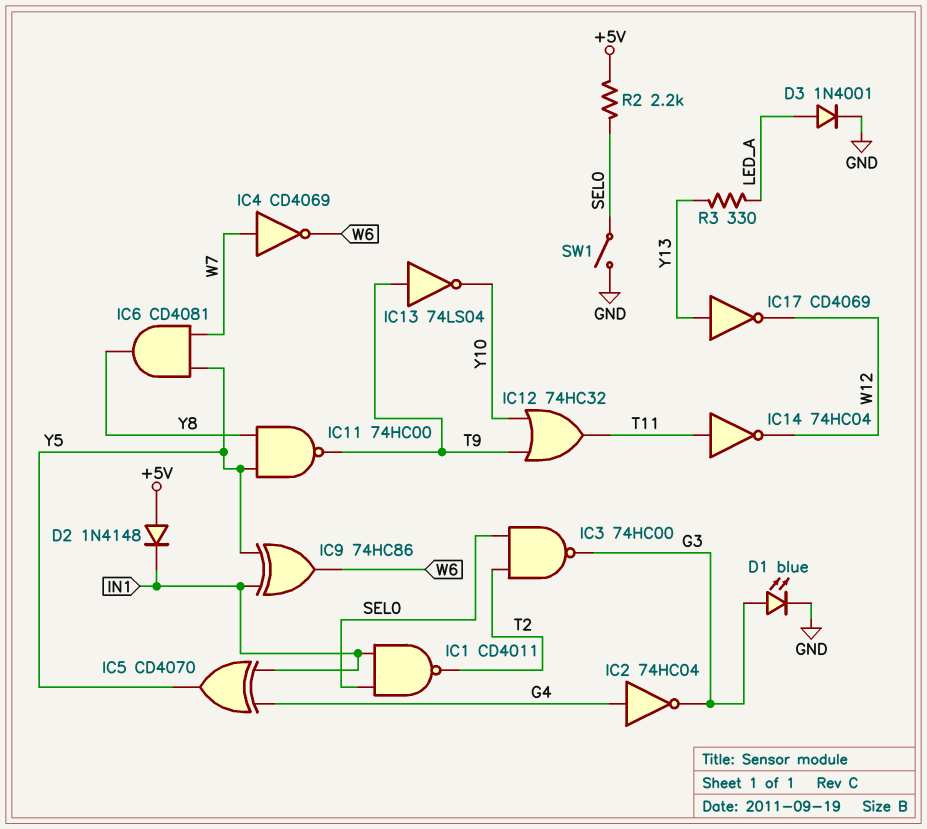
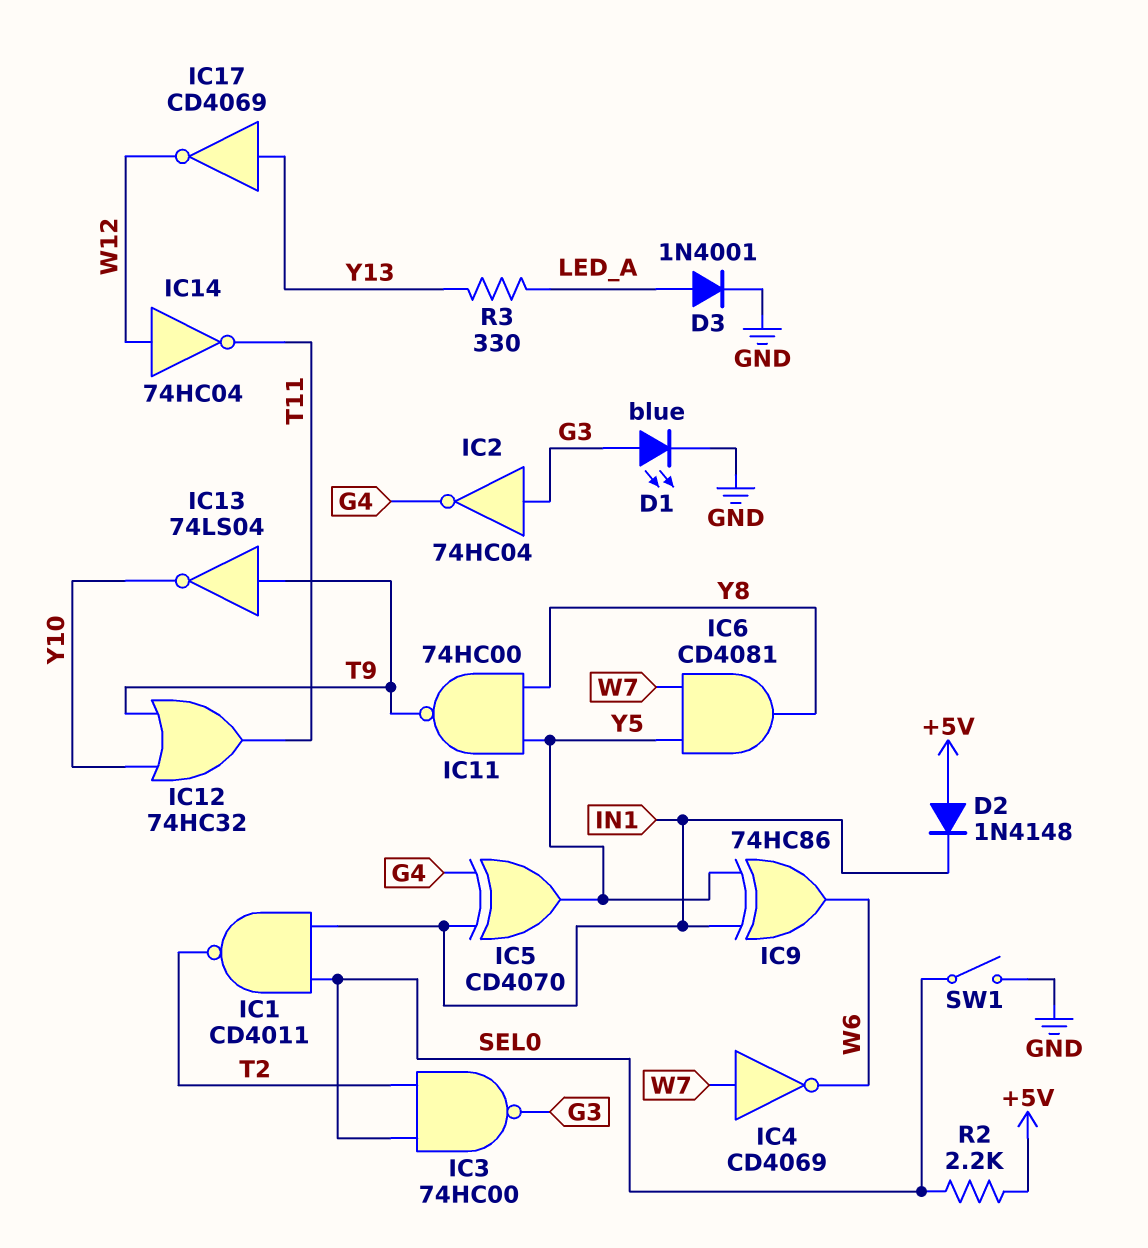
IC2: NOT 74HC04 (in G4, out G3) -> NOT 74HC04 (in G3, out G4)
IC14: NOT 74HC04 (in T11, out W12) -> NOT 74HC04 (in W12, out T11)

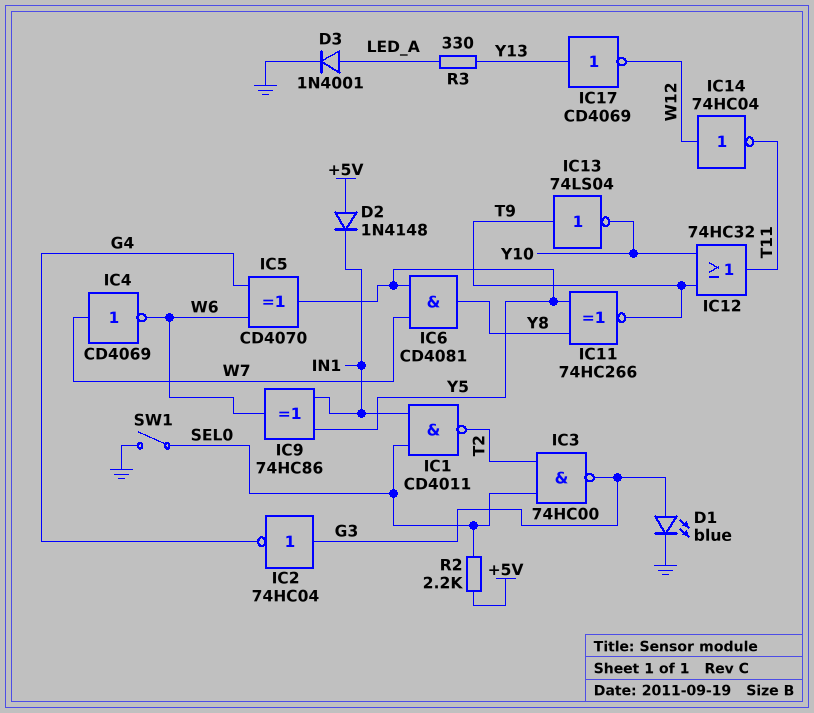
IC5: XOR CD4070 (in G4, in IN1, out Y5) -> XOR CD4070 (in G4, in W6, out Y5)
IC11: NAND 74HC00 (in Y5, in Y8, out T9) -> XNOR 74HC266 (in Y5, in Y8, out T9)

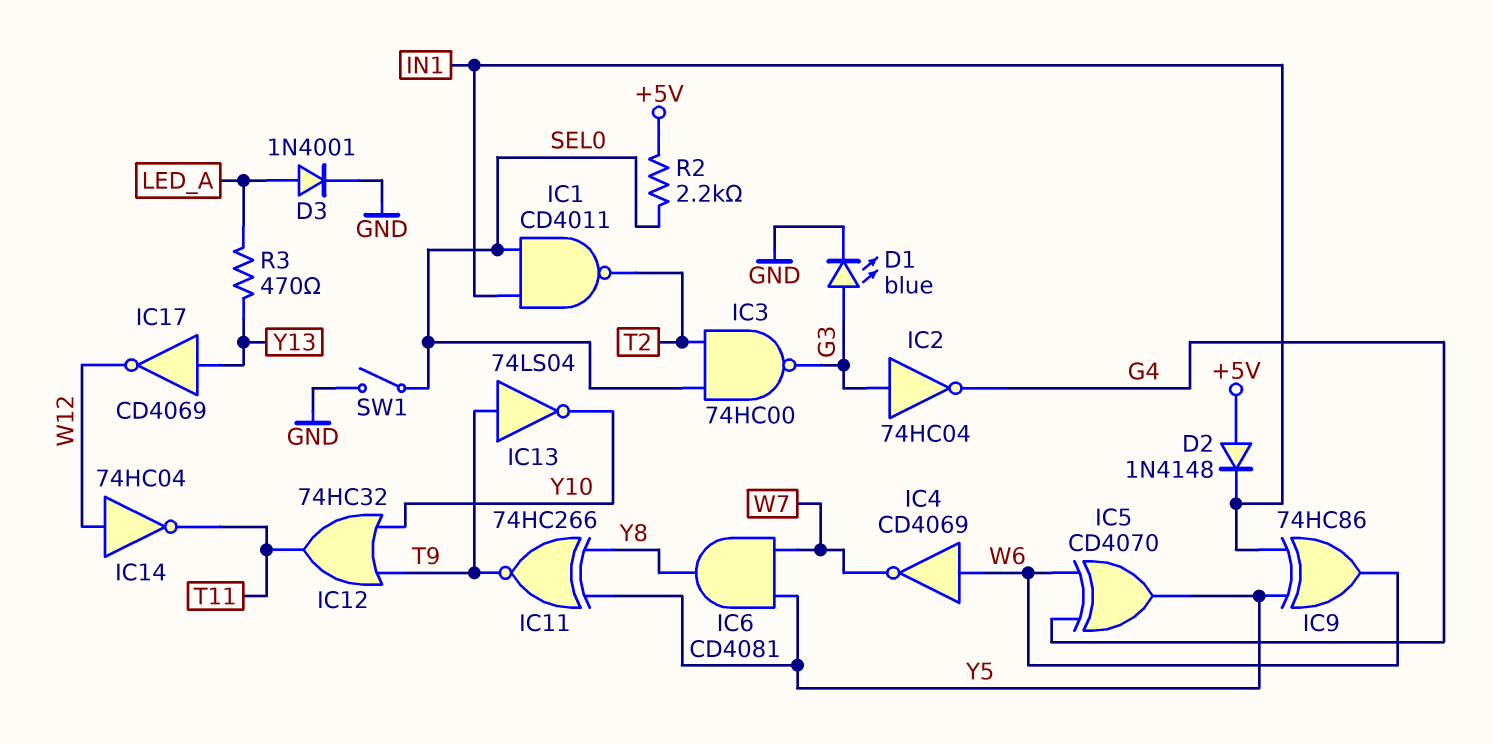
IC4: NOT CD4069 (in W7, out W6) -> NOT CD4069 (in W6, out W7)
R3: 330 (LED_A, Y13) -> 470 (LED_A, Y13)

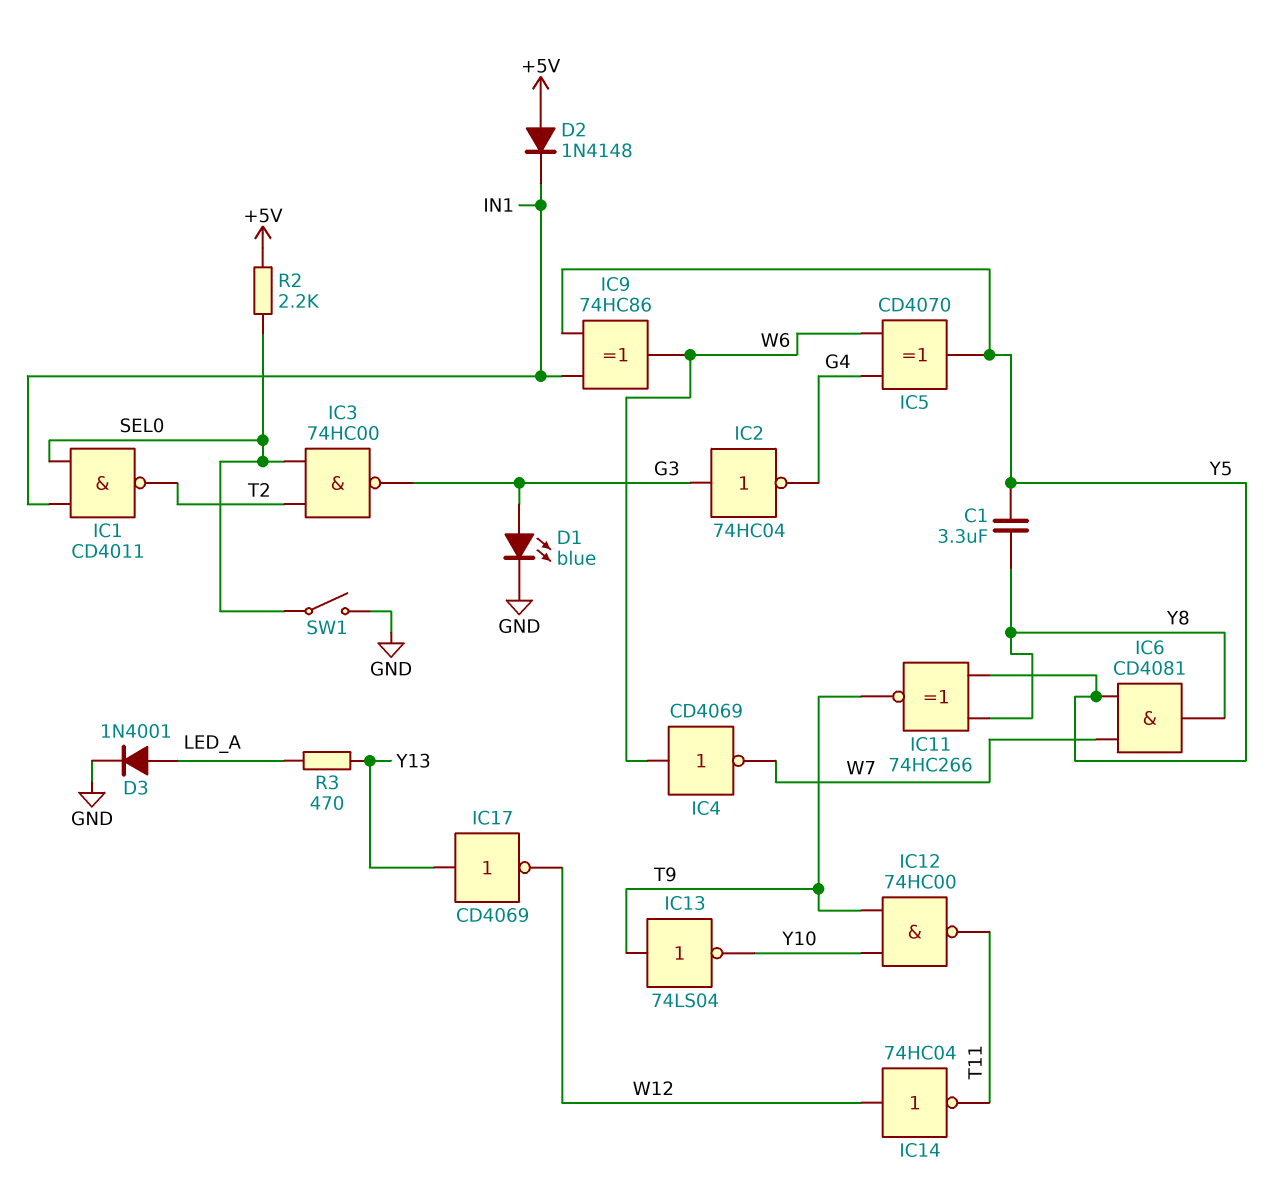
C1: none -> 3.3uF (Y5, Y8)
IC12: OR 74HC32 (in T9, in Y10, out T11) -> NAND 74HC00 (in T9, in Y10, out T11)

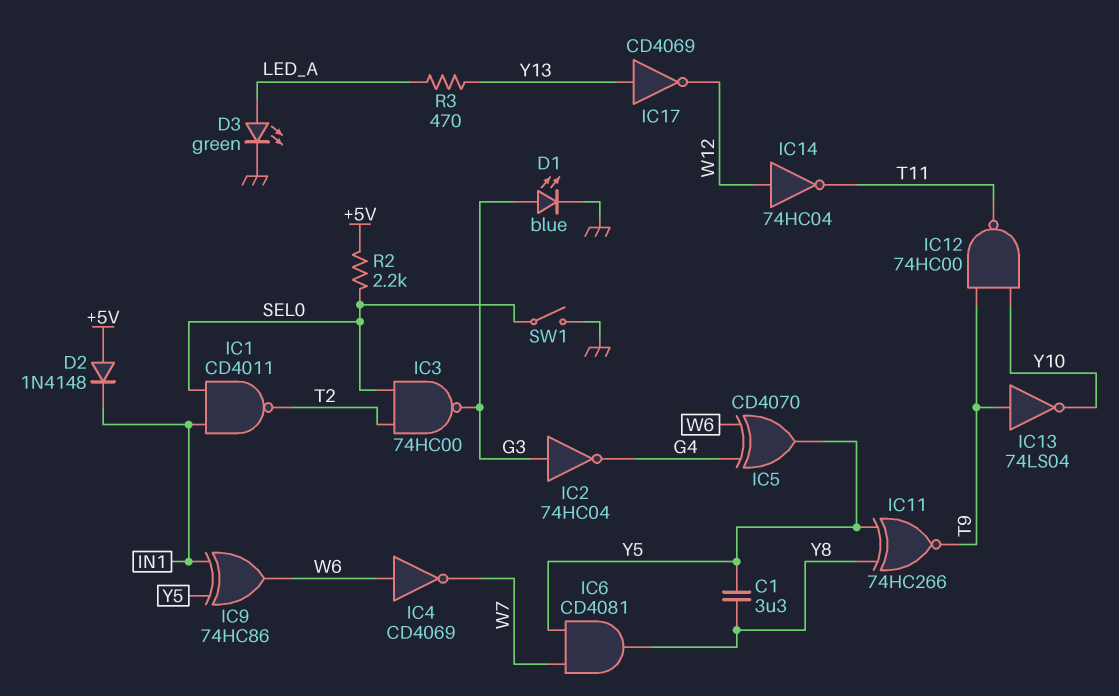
D3: diode 1N4001 (A LED_A, K GND) -> LED green (A LED_A, K GND)

